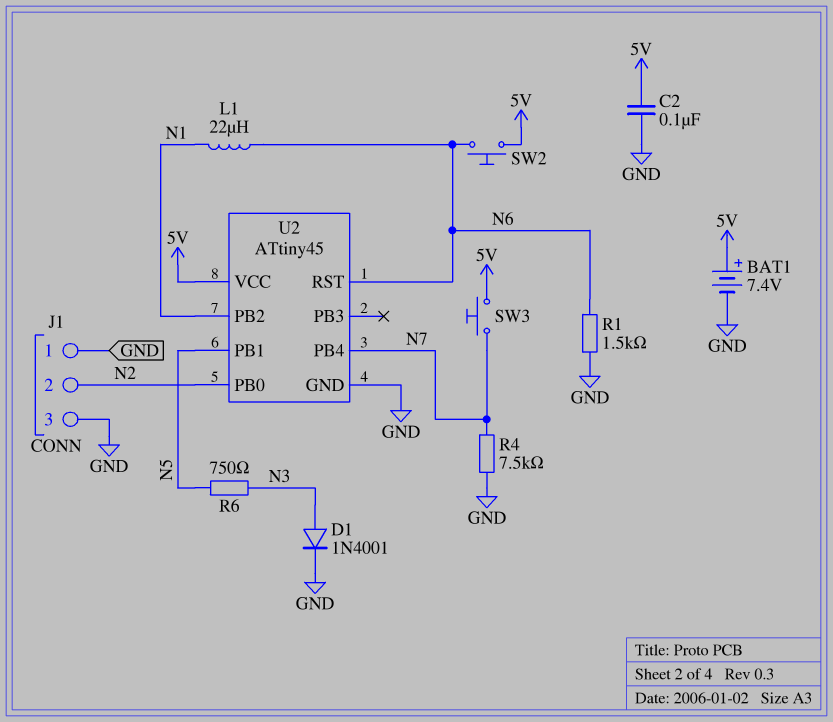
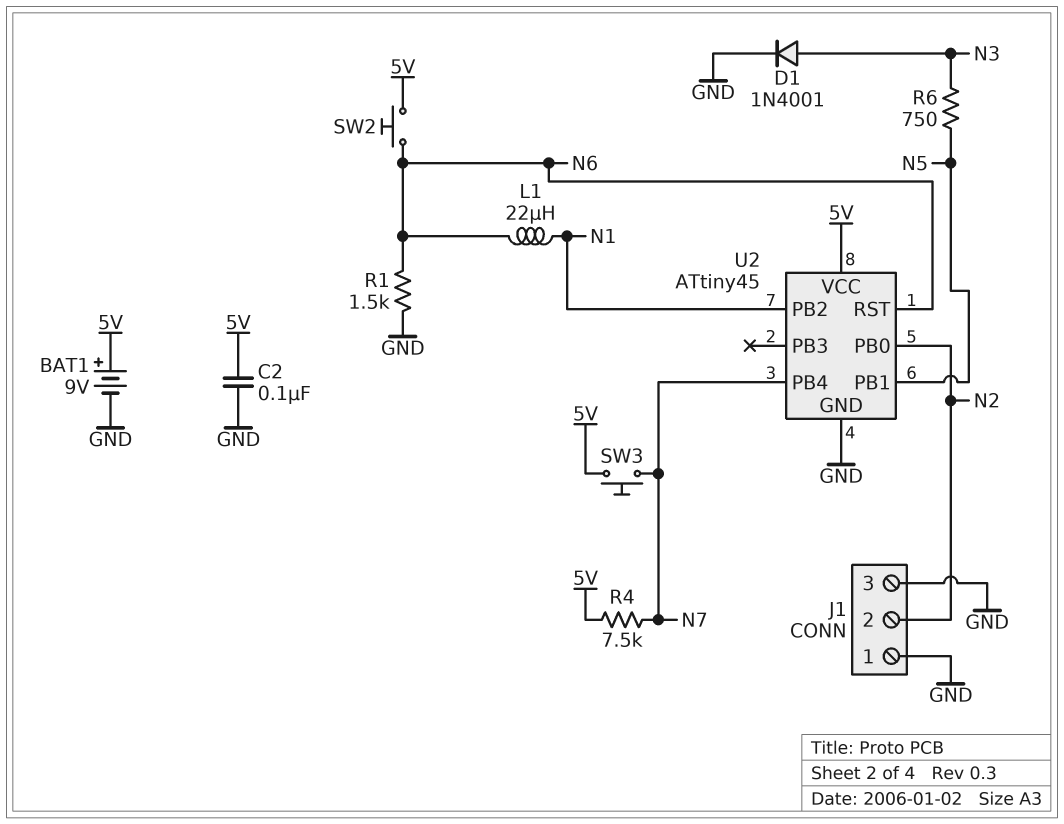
BAT1: 7.4V (plus 5V, minus GND) -> 9V (plus 5V, minus GND)
R4: 7.5k (GND, N7) -> 7.5k (5V, N7)

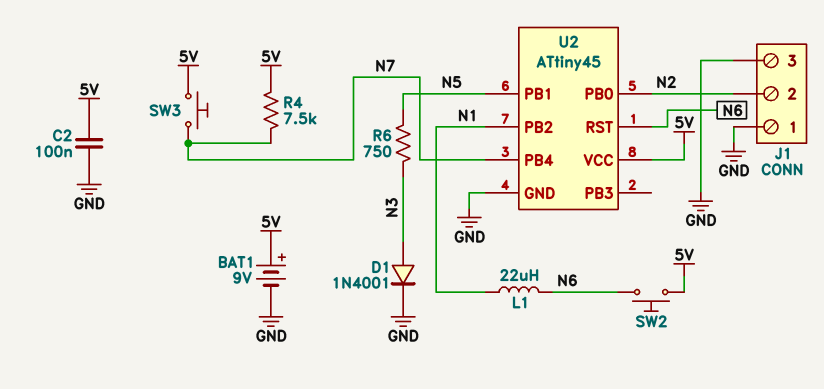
R1: 1.5k (GND, N6) -> none

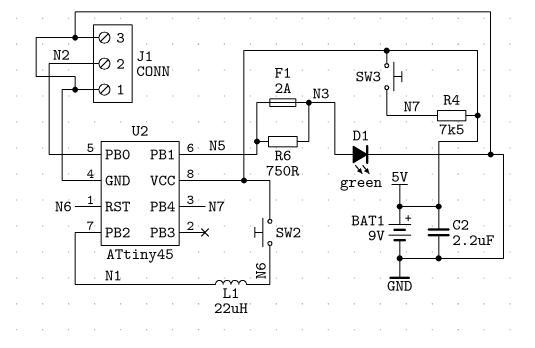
C2: 100nF (5V, GND) -> 2.2uF (5V, GND)
D1: diode 1N4001 (A N3, K GND) -> LED green (A N3, K GND)
F1: none -> 2A (N3, N5)

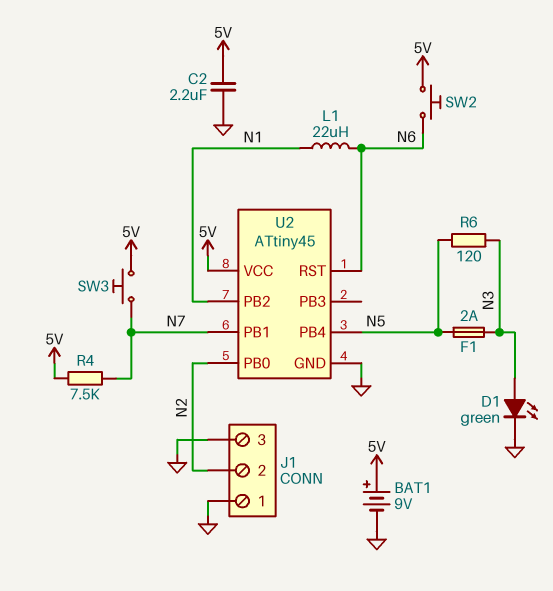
R6: 750 (N3, N5) -> 120 (N3, N5)
U2 pin PB1: N5 -> N7
U2 pin PB4: N7 -> N5

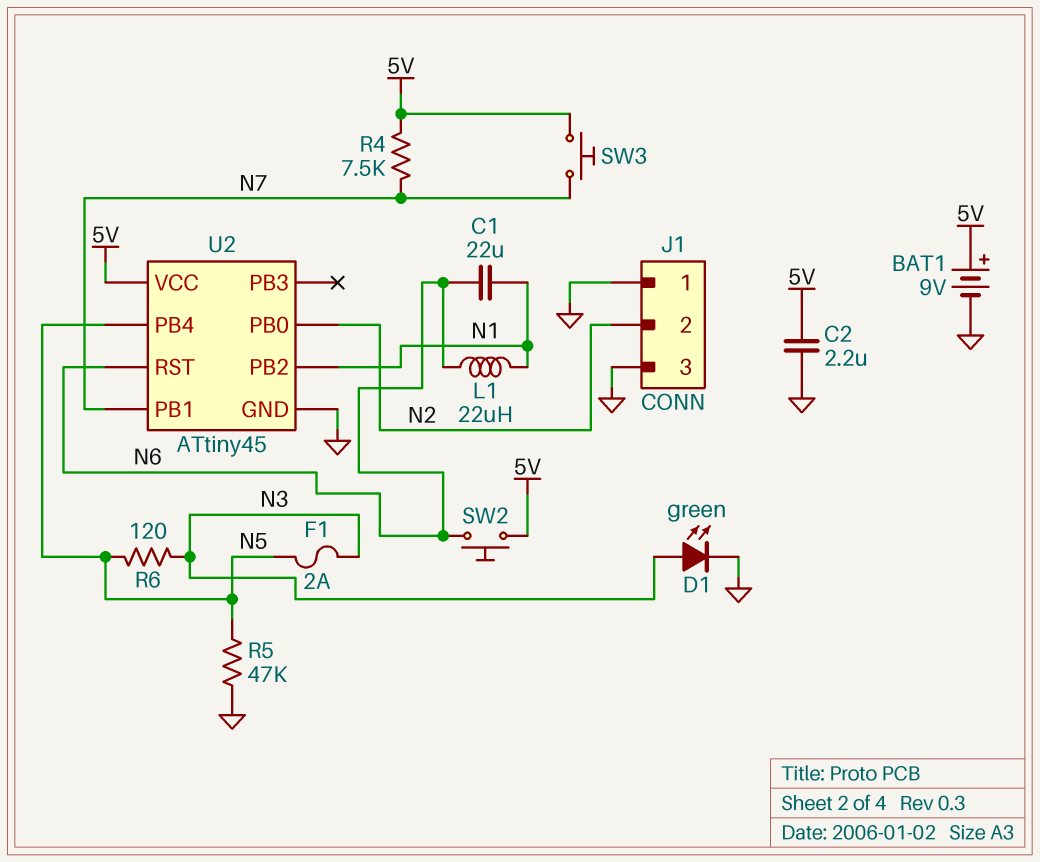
C1: none -> 22uF (N1, N6)
R5: none -> 47k (GND, N5)

